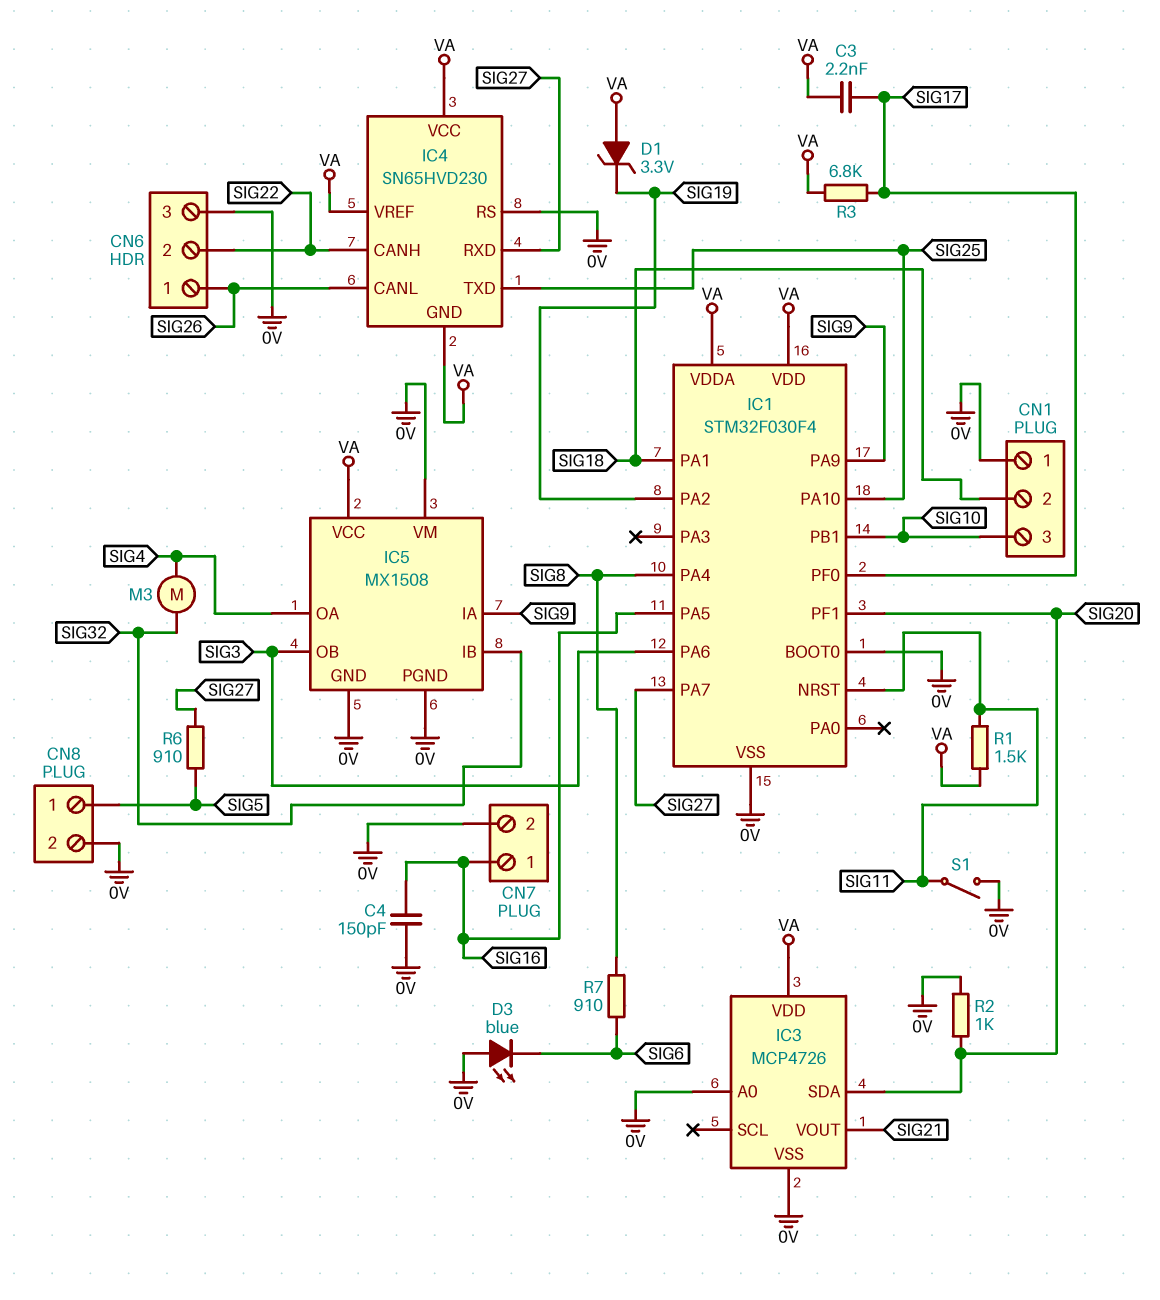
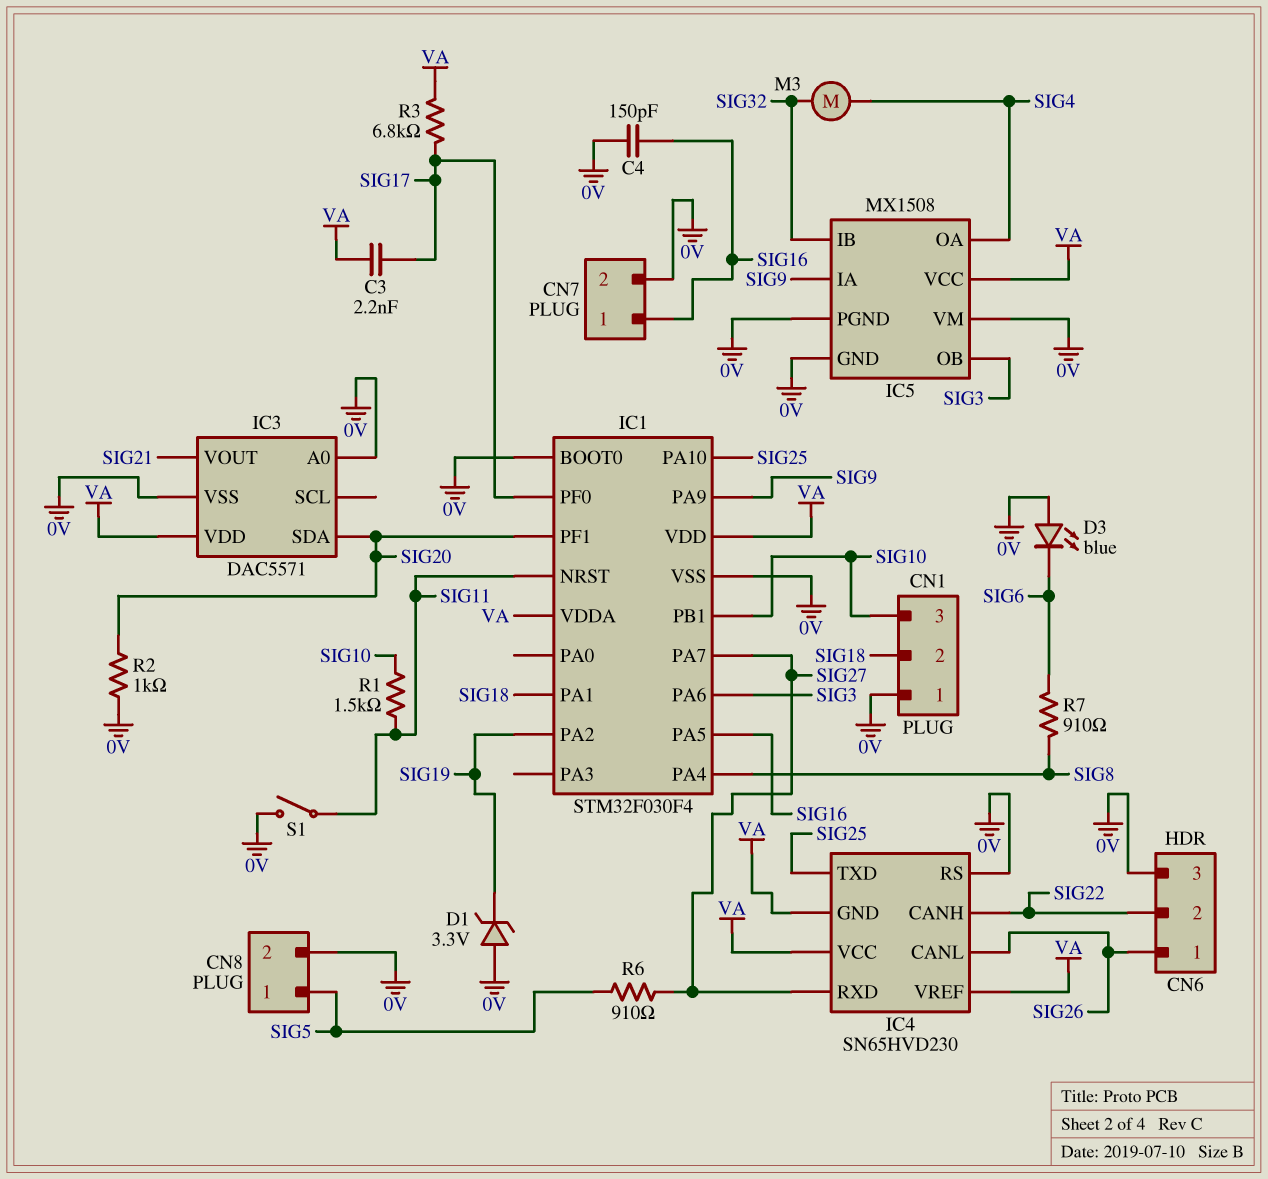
D1: zener 3.3V (A VA, K SIG19) -> zener 3.3V (A 0V, K SIG19)
IC3: MCP4726 -> DAC5571
R1: 1.5k (SIG11, VA) -> 1.5k (SIG10, SIG11)

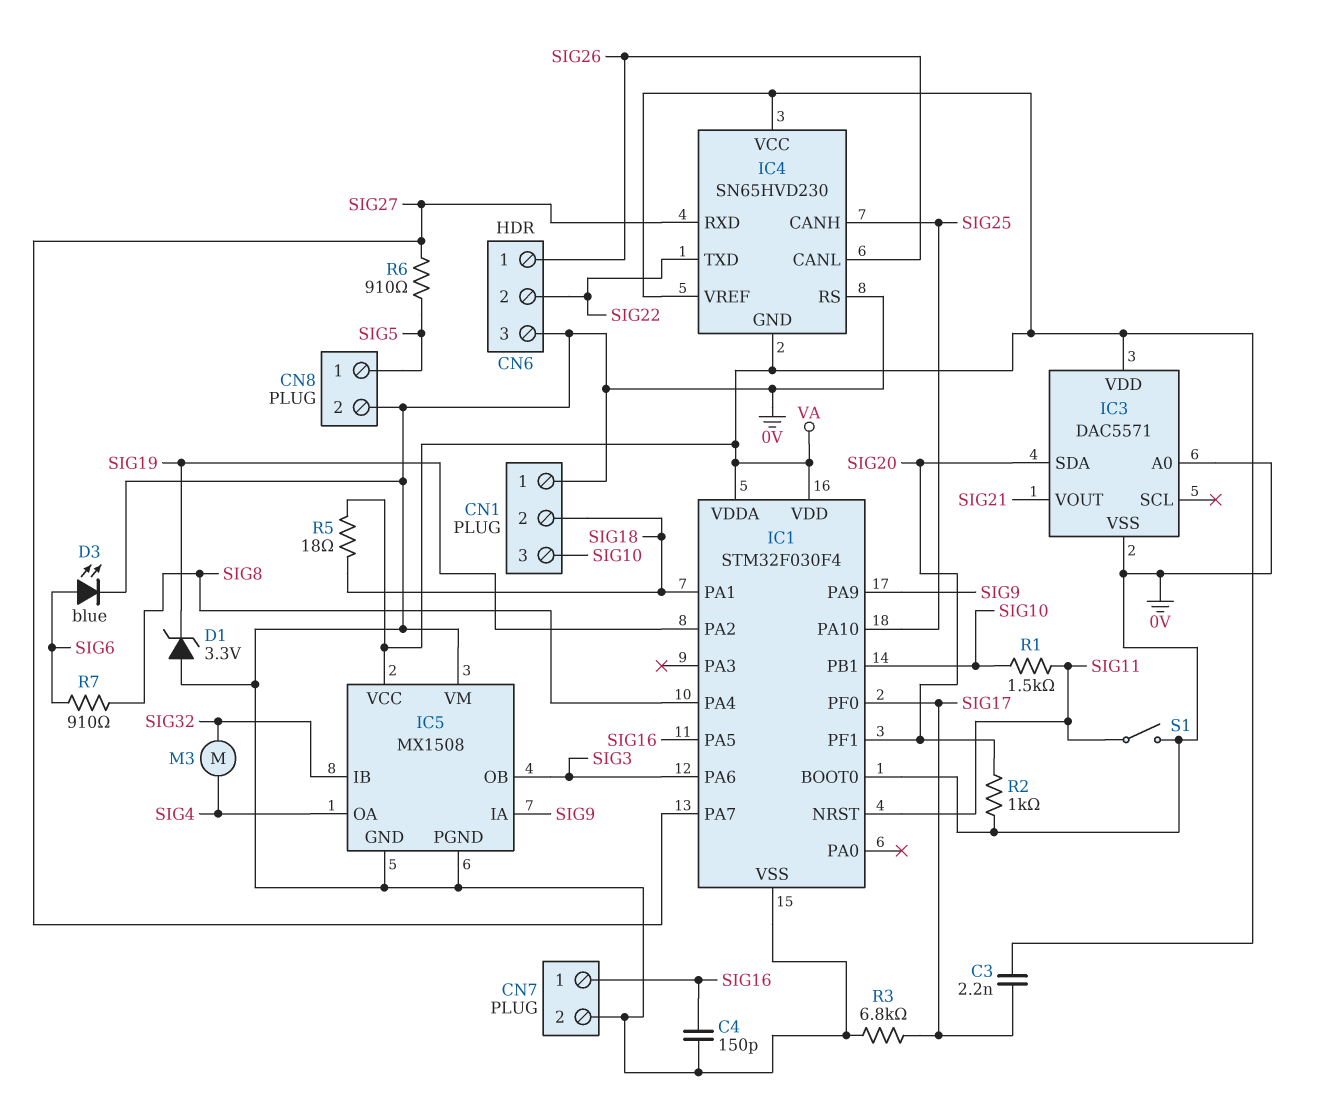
D3: LED blue (A 0V, K SIG6) -> LED blue (A SIG6, K 0V)
IC4 pin CANH: SIG22 -> SIG25
IC4 pin TXD: SIG25 -> SIG22
R3: 6.8k (SIG17, VA) -> 6.8k (0V, SIG17)
R5: none -> 18 (SIG18, VA)

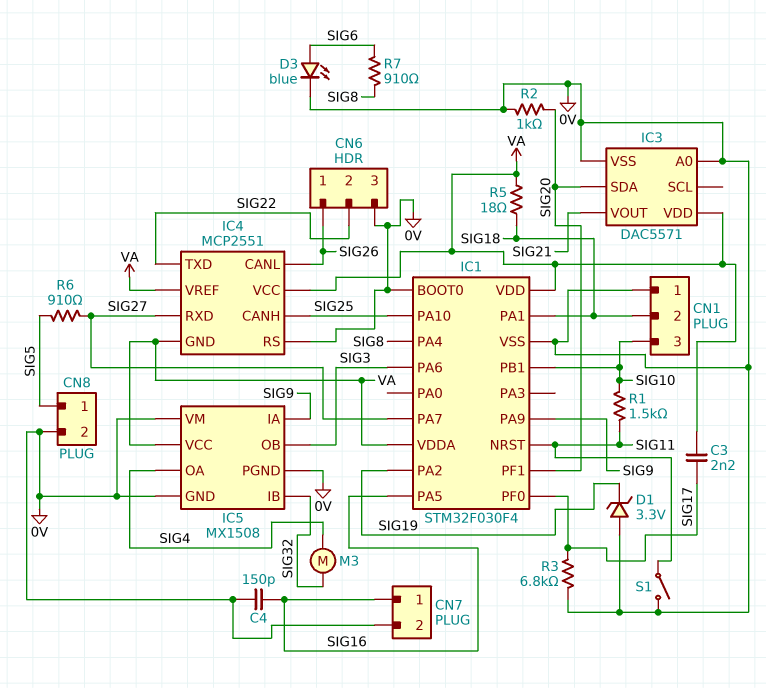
IC4: SN65HVD230 -> MCP2551

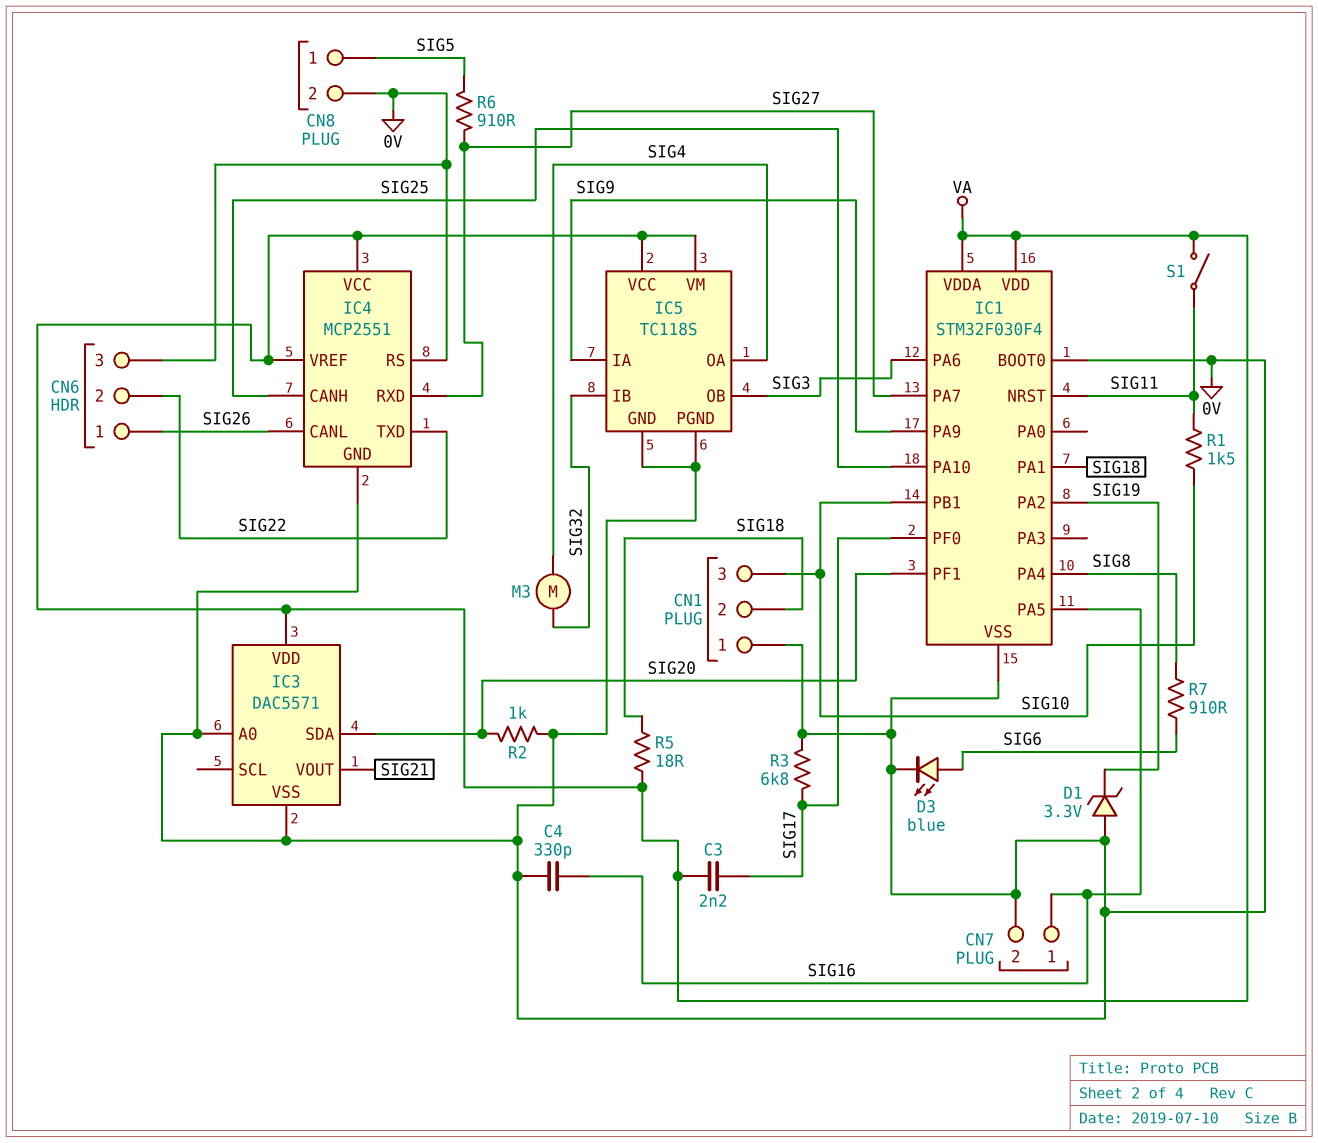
C4: 150pF (0V, SIG16) -> 330pF (0V, SIG16)
IC4 pin GND: VA -> 0V
IC5: MX1508 -> TC118S
IC5 pin VM: 0V -> VA
S1: switch (0V, SIG11) -> switch (SIG11, VA)

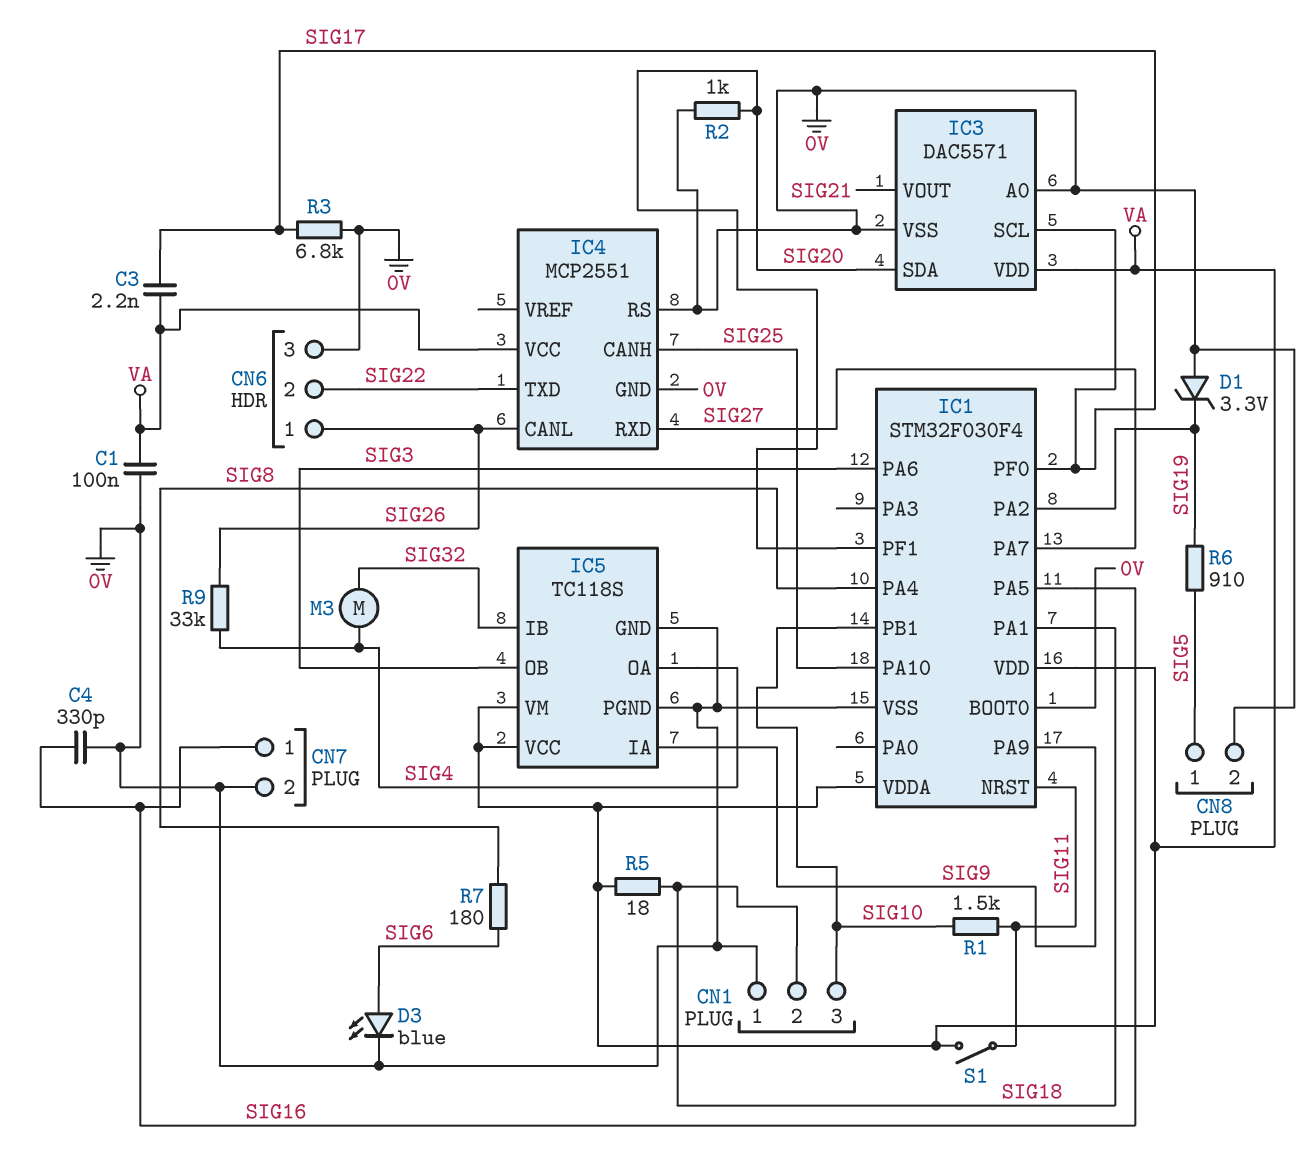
C1: none -> 100nF (0V, VA)
IC3 pin SCL: none -> SIG17
IC4 pin VREF: VA -> none
R6: 910 (SIG5, SIG27) -> 910 (SIG5, SIG19)
R7: 910 (SIG6, SIG8) -> 180 (SIG6, SIG8)
R9: none -> 33k (SIG4, SIG26)

